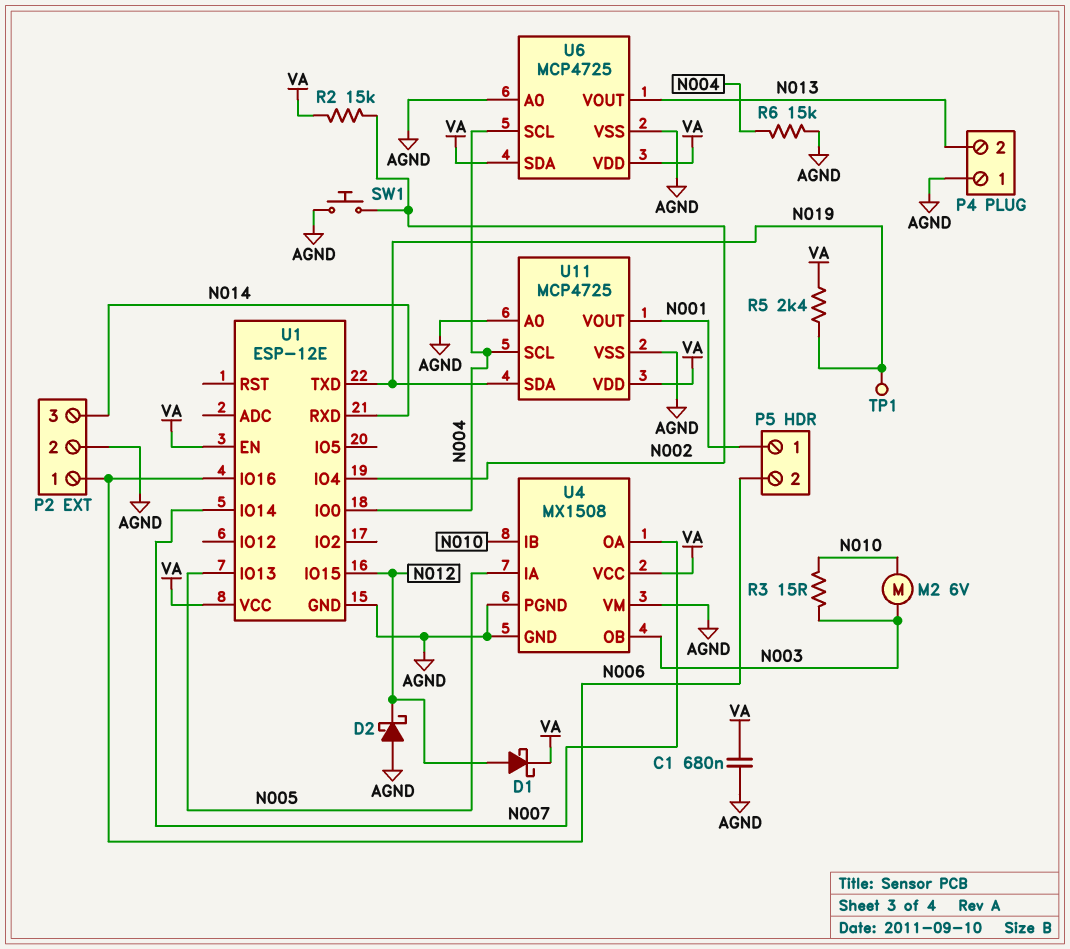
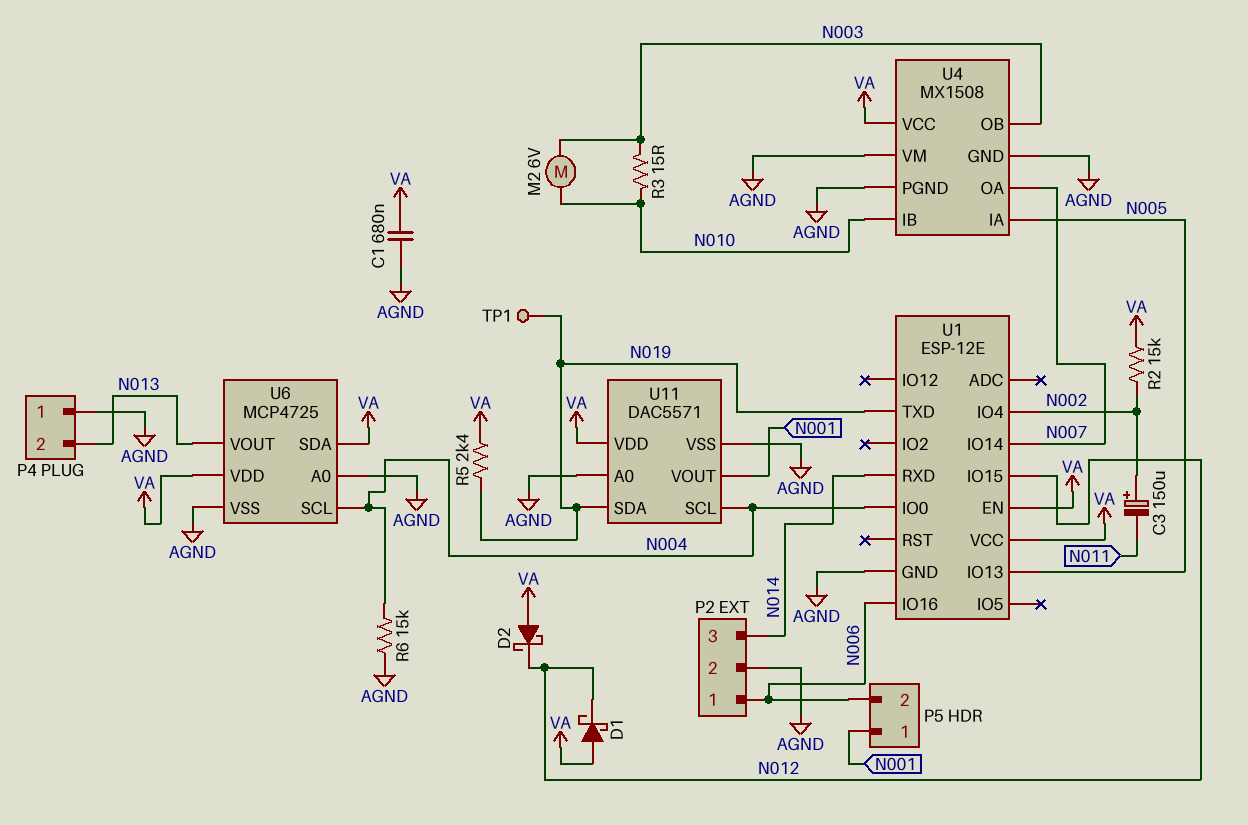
C3: none -> 150uF (plus N002, minus N011)
D1: schottky (A N012, K VA) -> schottky (A VA, K N012)
D2: schottky (A AGND, K N012) -> schottky (A VA, K N012)
SW1: button (AGND, N002) -> none
U11: MCP4725 -> DAC5571

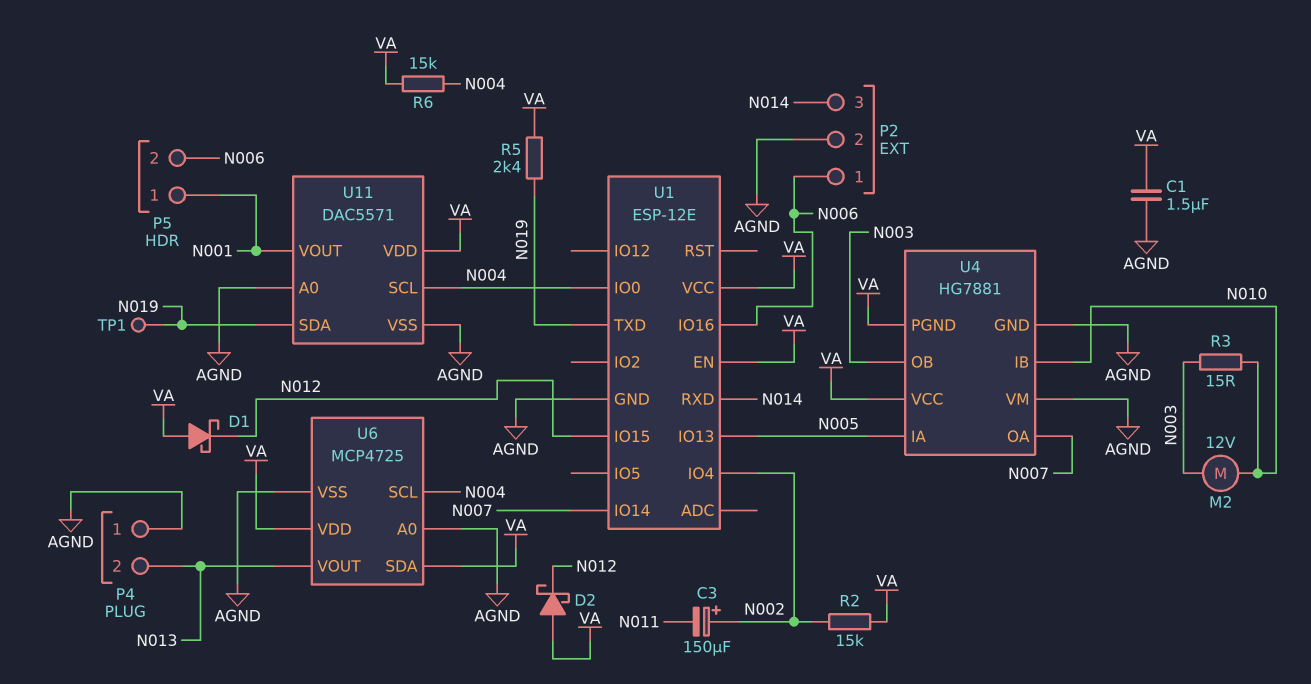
C1: 680nF (AGND, VA) -> 1.5uF (AGND, VA)
M2: motor 6V (N003, N010) -> motor 12V (N003, N010)
R6: 15k (AGND, N004) -> 15k (N004, VA)
U4: MX1508 -> HG7881
U4 pin PGND: AGND -> VA

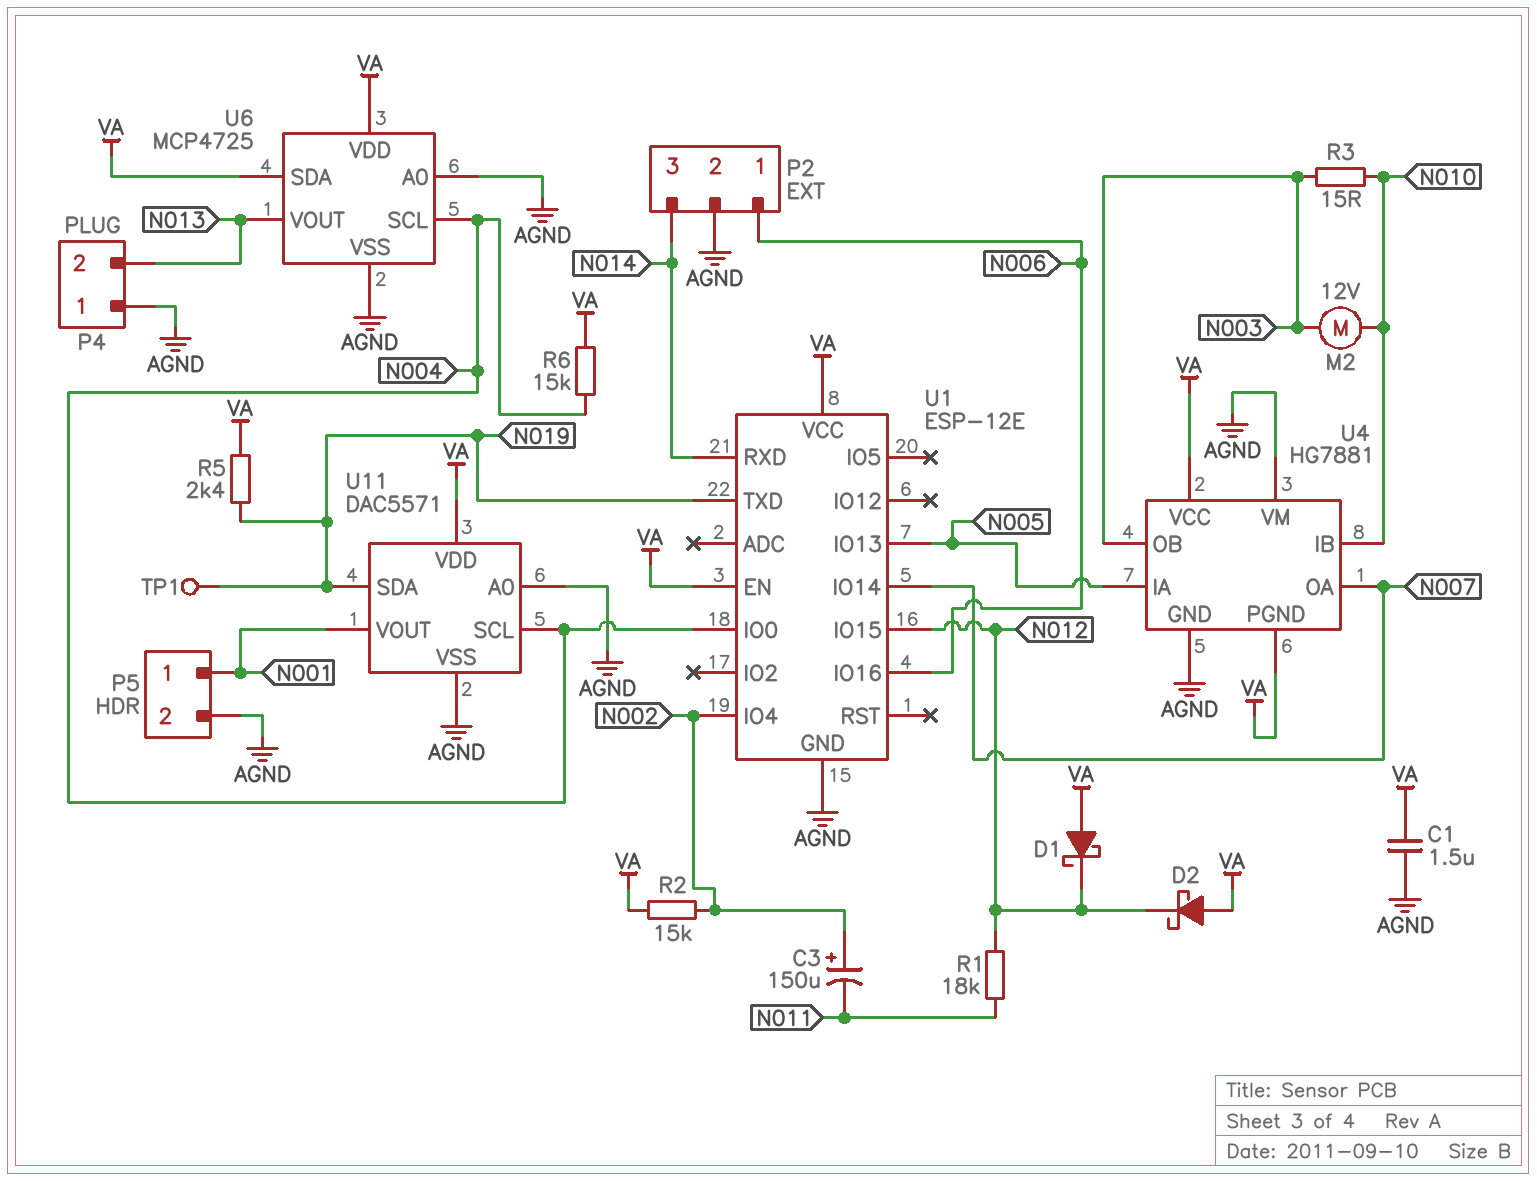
P5 pin 2: N006 -> AGND
R1: none -> 18k (N011, N012)

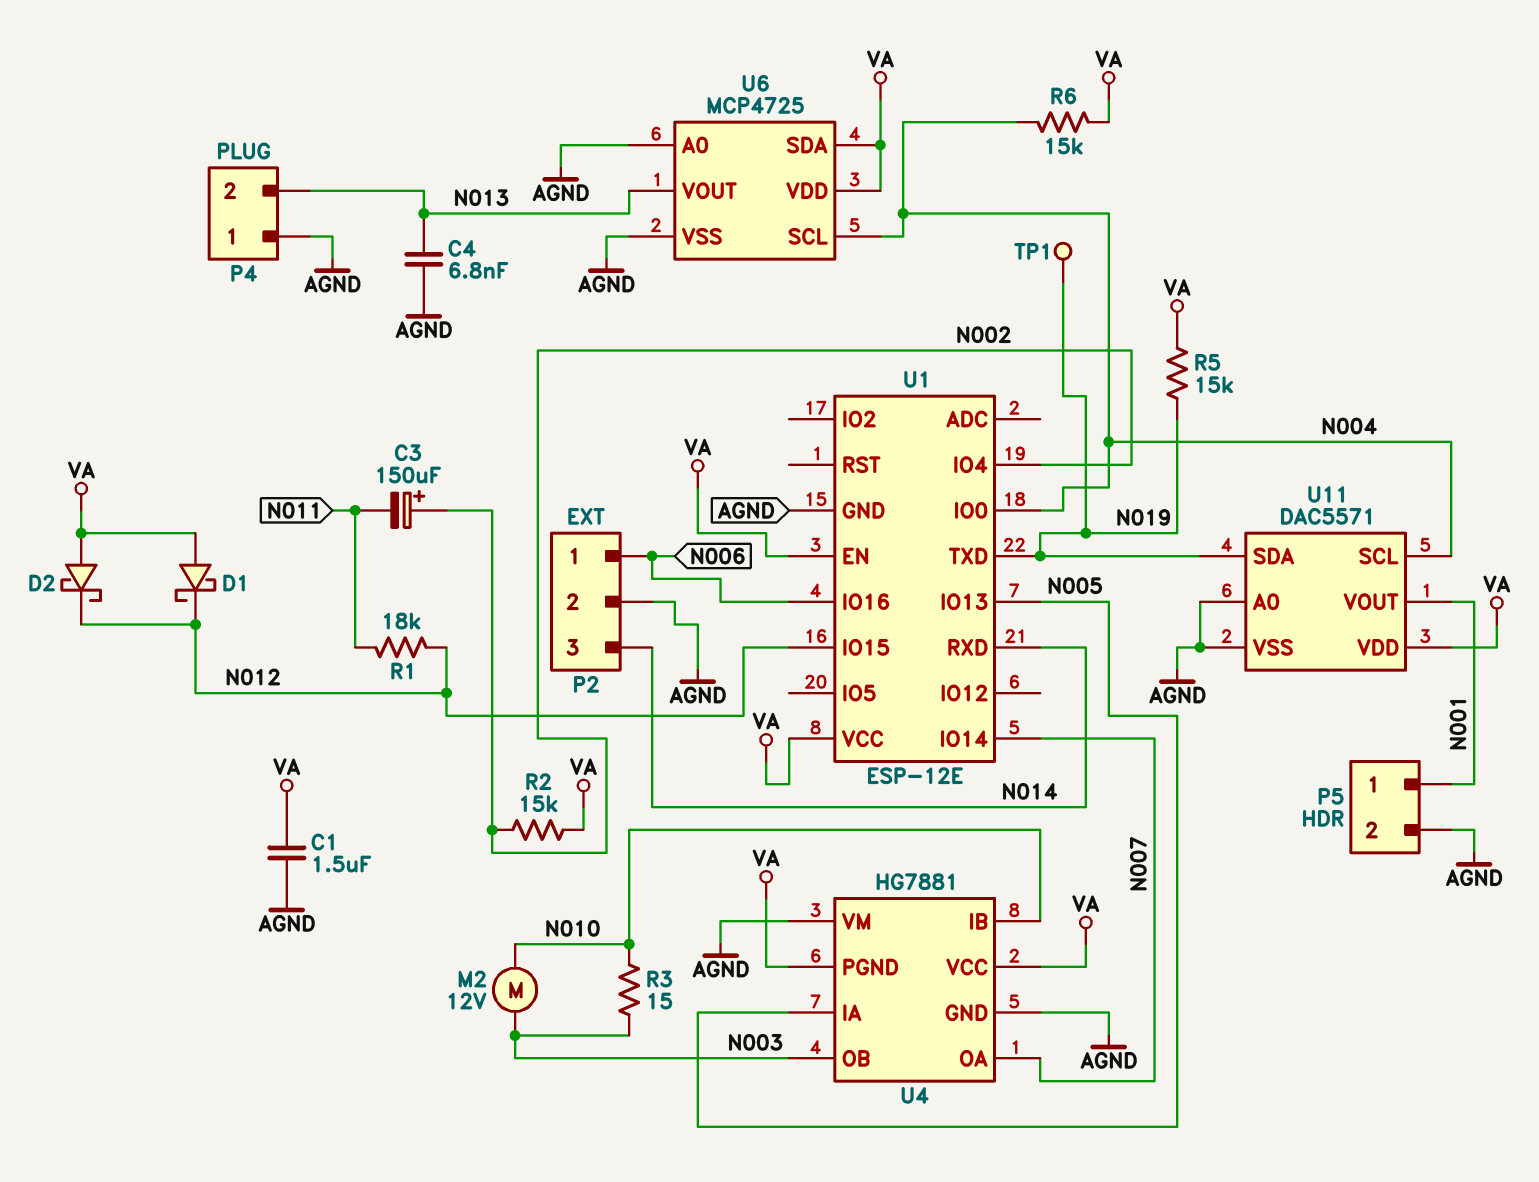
C4: none -> 6.8nF (AGND, N013)
R5: 2.4k (N019, VA) -> 15k (N019, VA)

